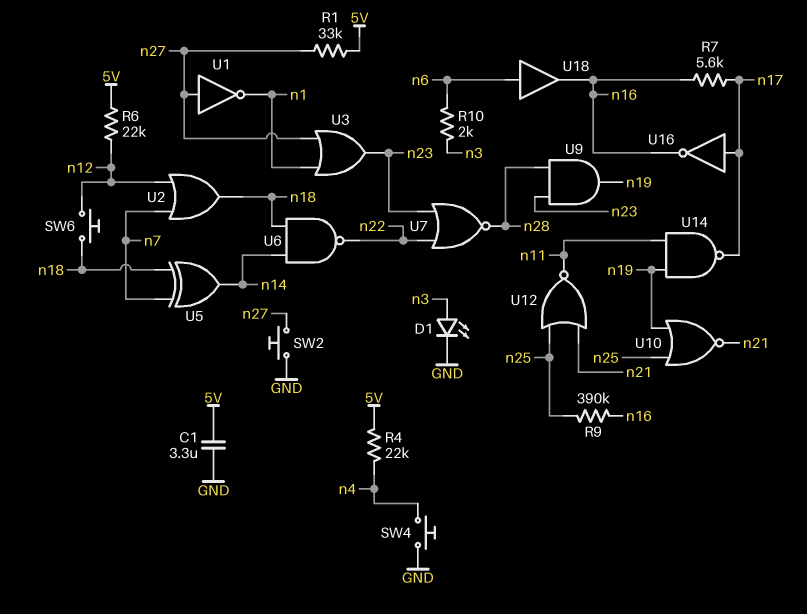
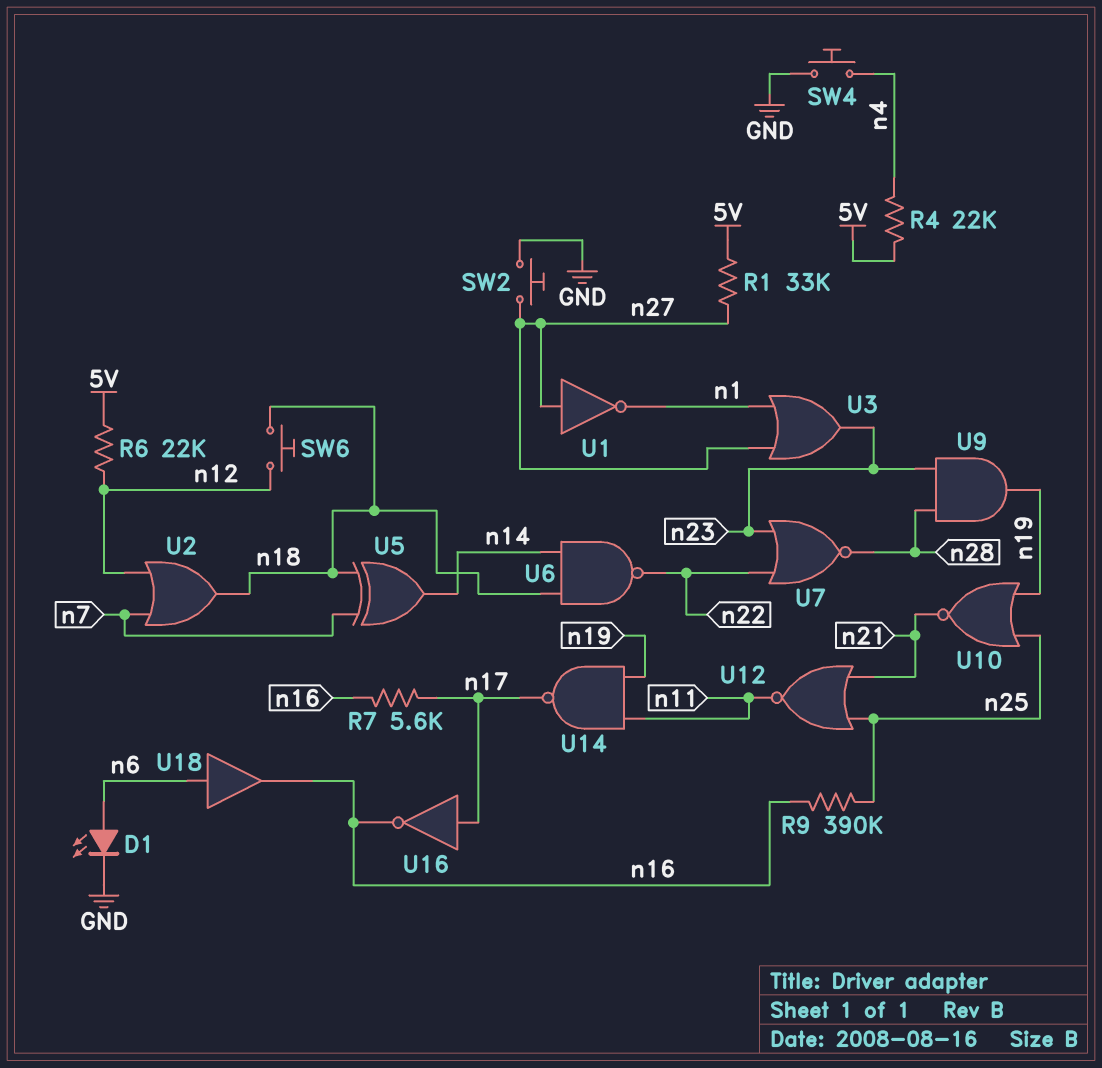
C1: 3.3uF (5V, GND) -> none
D1: LED (A n3, K GND) -> LED (A n6, K GND)
R10: 2k (n3, n6) -> none

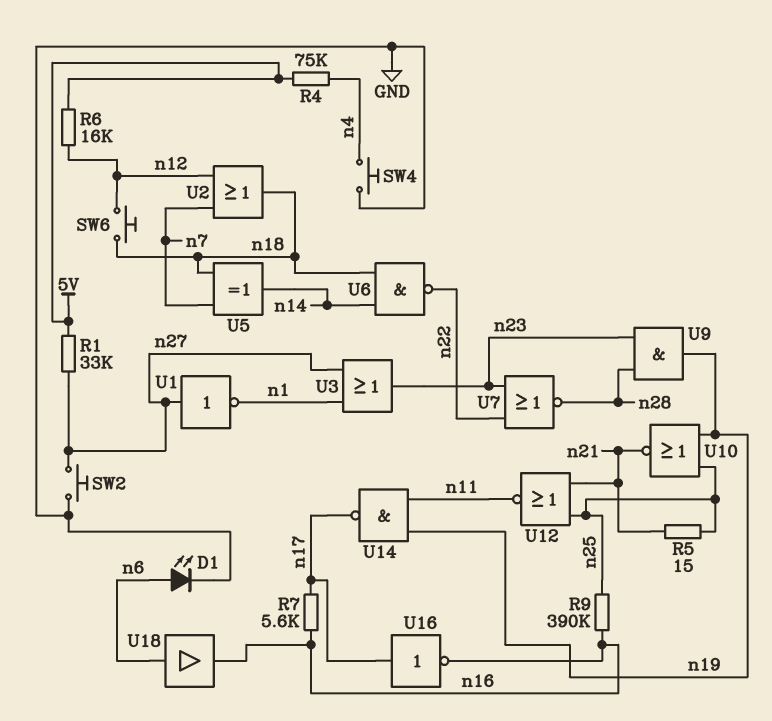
R4: 22k (5V, n4) -> 75k (5V, n4)
R5: none -> 15 (n21, n25)
R6: 22k (5V, n12) -> 16k (5V, n12)

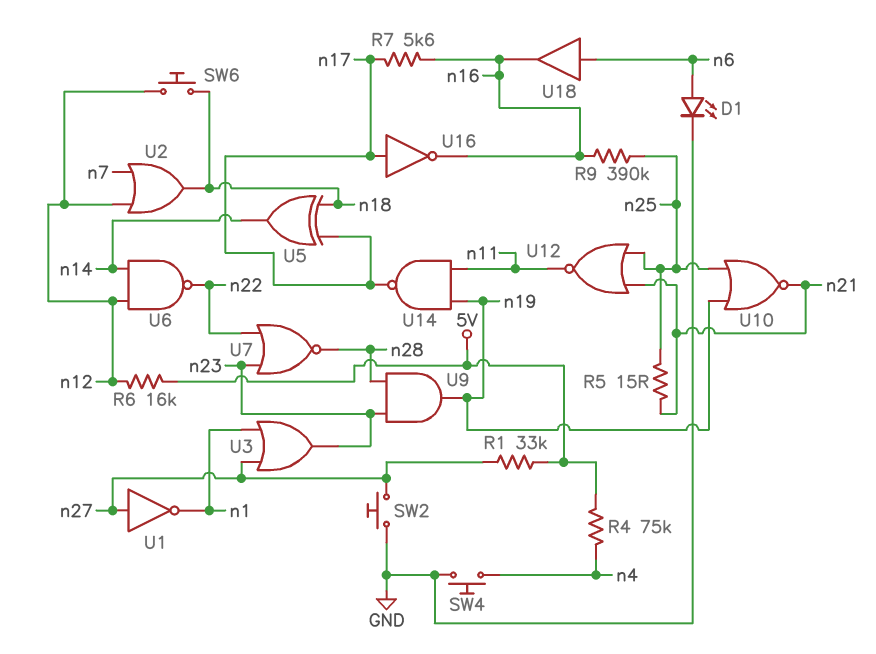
U5: XOR (in n7, in n18, out n14) -> XOR (in n17, in n18, out n14)
U6: NAND (in n14, in n18, out n22) -> NAND (in n12, in n14, out n22)

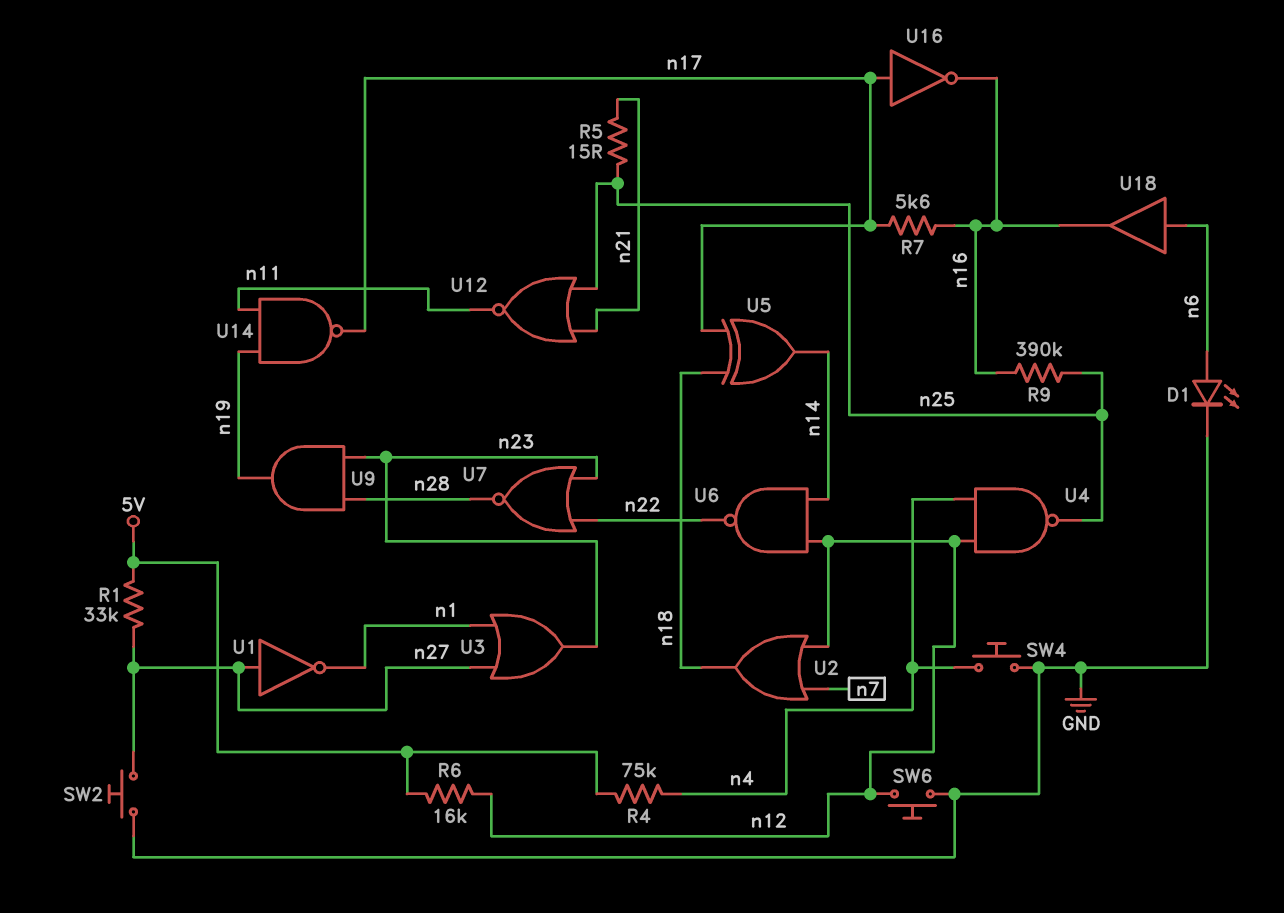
SW6: button (n12, n18) -> button (GND, n12)
U4: none -> NAND (in n4, in n12, out n25)
U10: NOR (in n19, in n25, out n21) -> none

